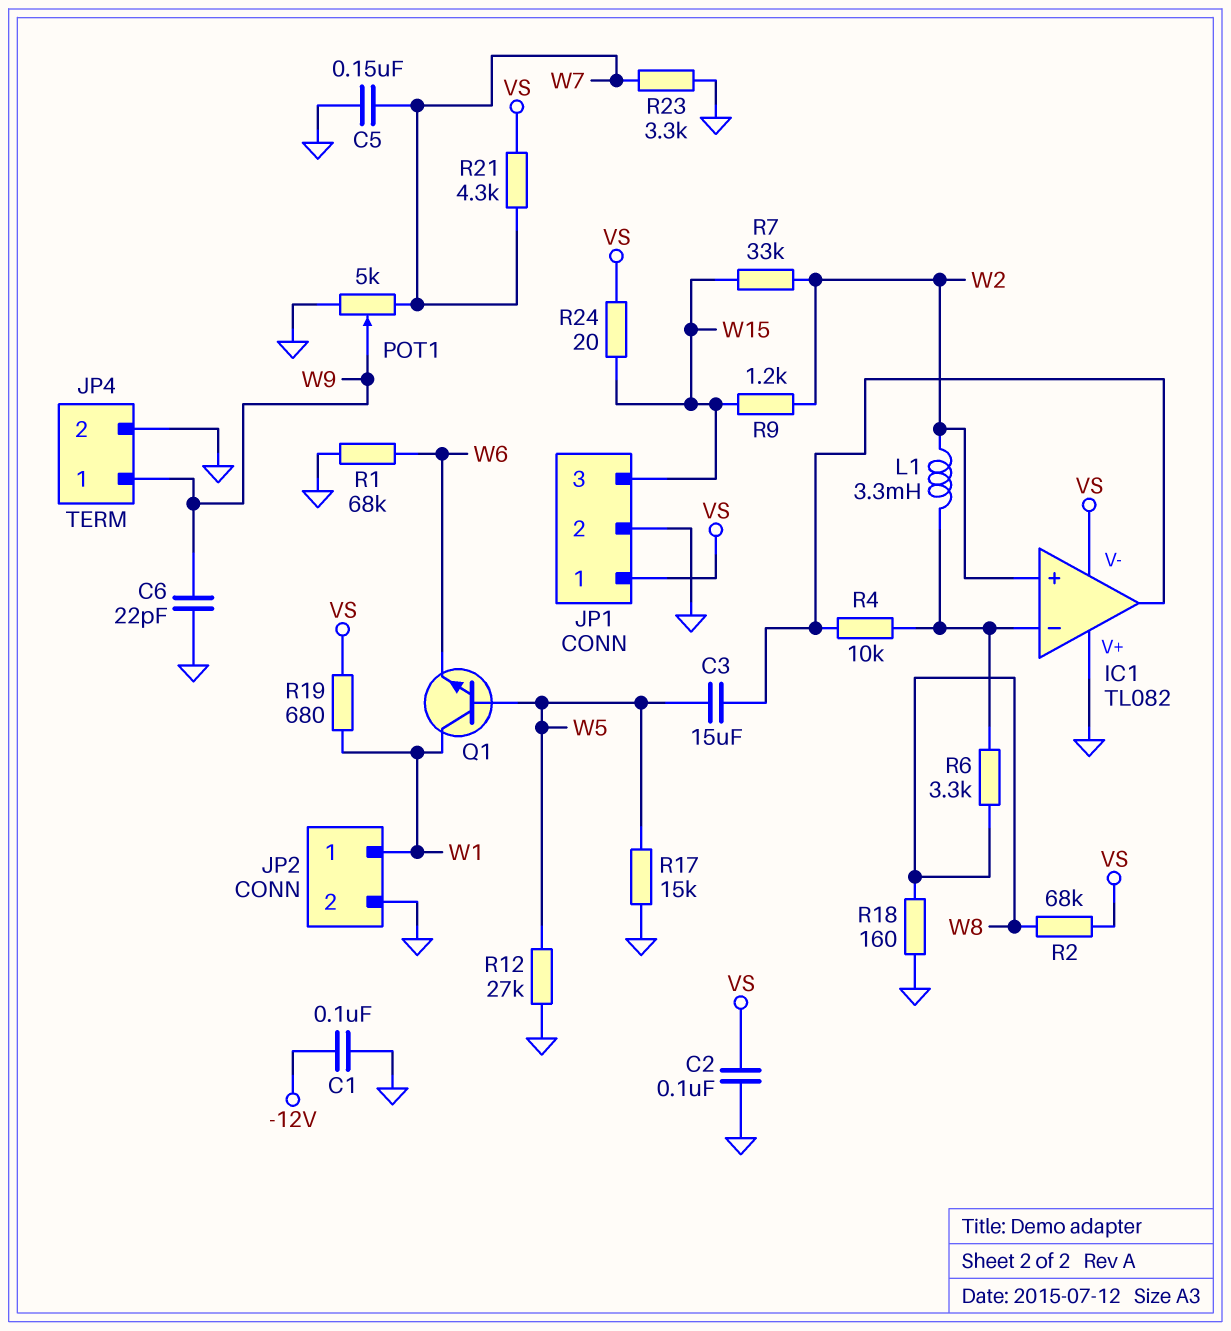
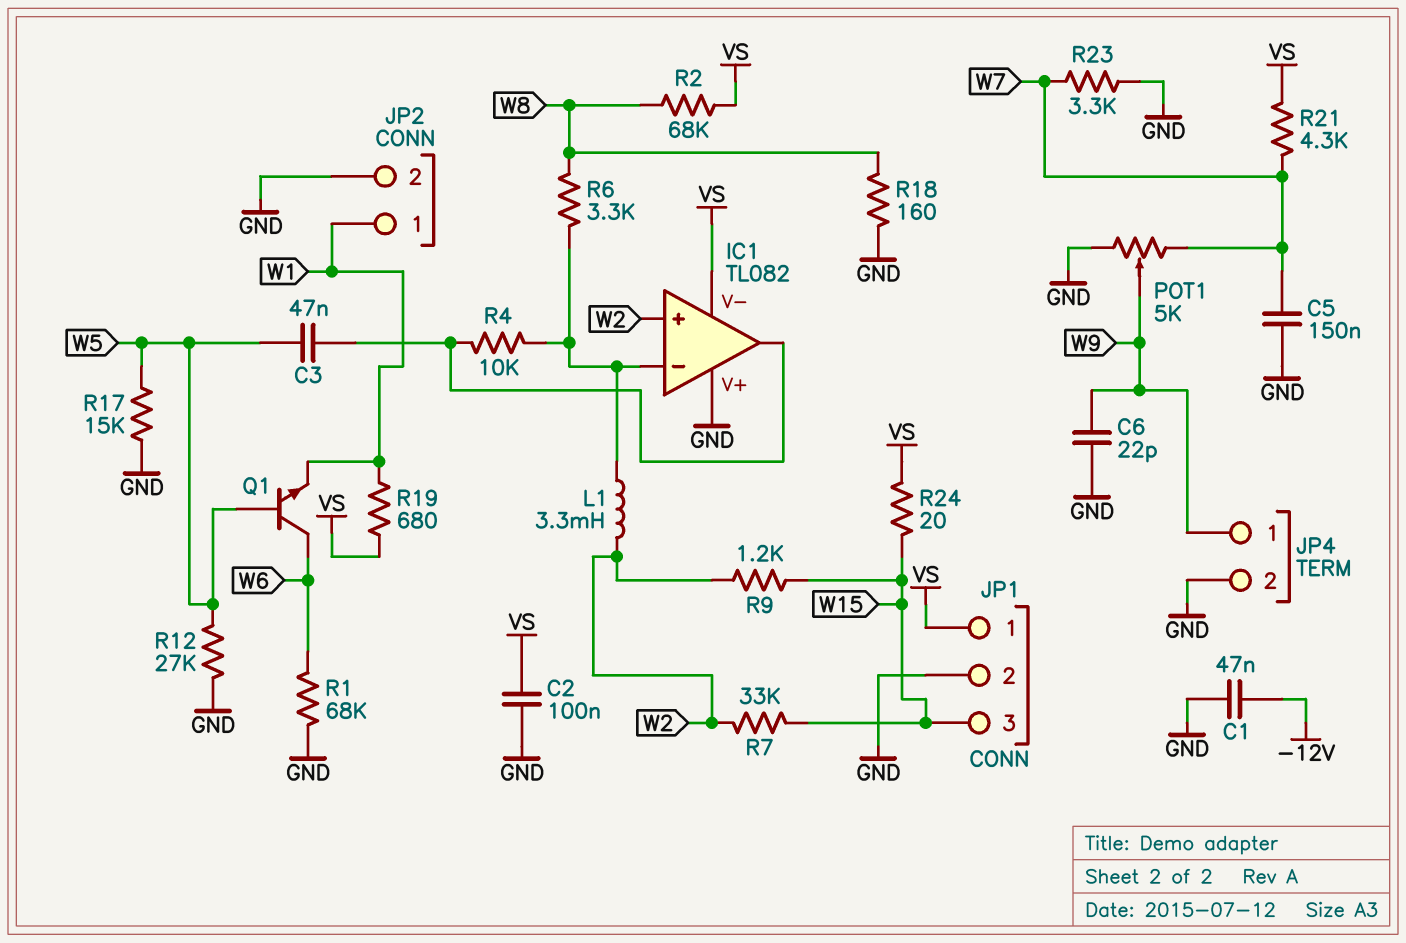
C1: 100nF (-12V, GND) -> 47nF (-12V, GND)
C3: 15uF (IC1/out, W5) -> 47nF (IC1/out, W5)
Q1: NPN (B W5, C W1, E W6) -> NPN (B W5, C W6, E W1)

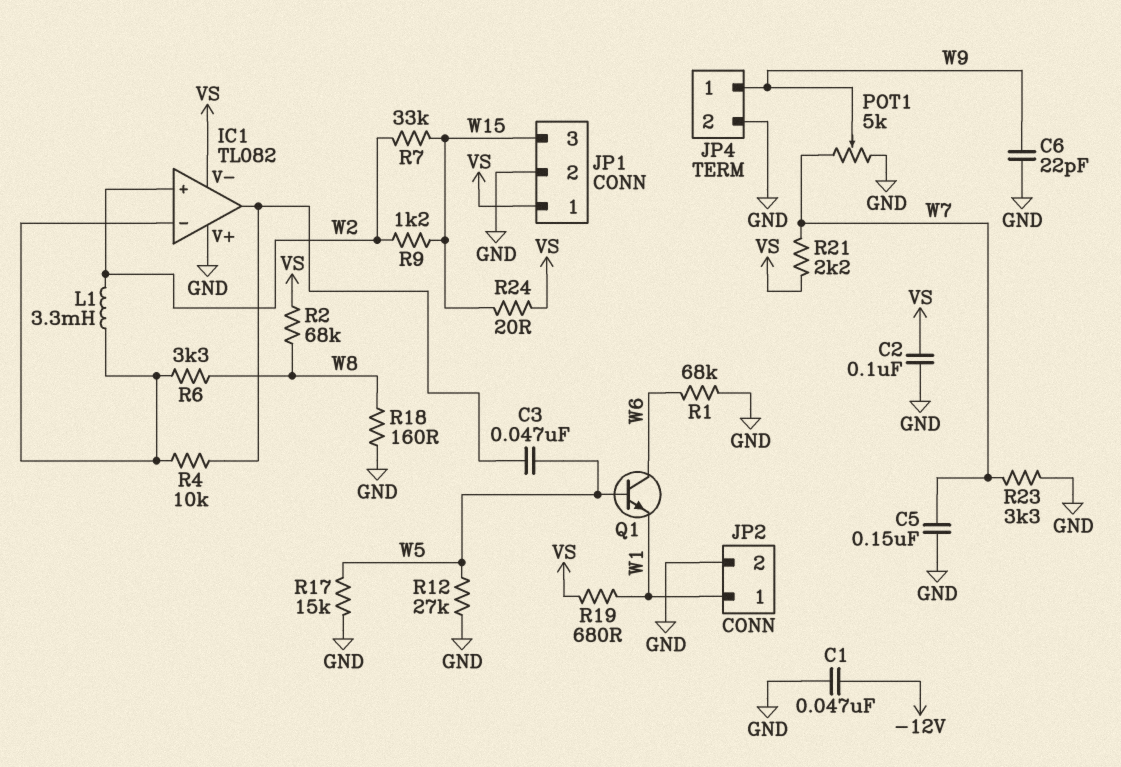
R21: 4.3k (VS, W7) -> 2.2k (VS, W7)

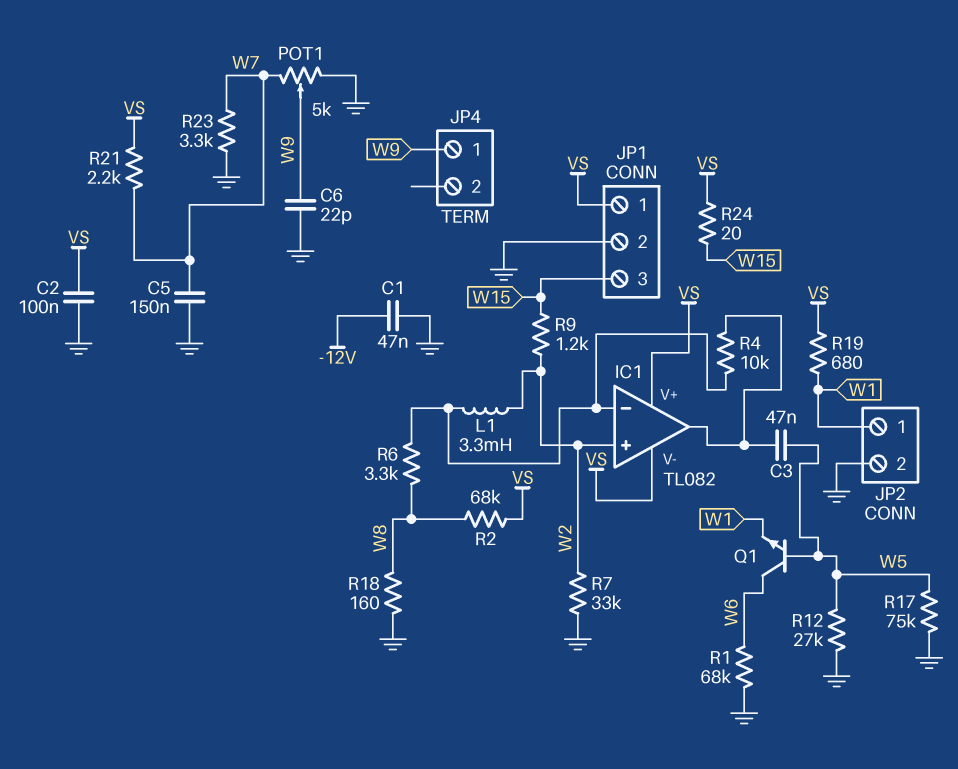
IC1 pin V+: GND -> VS
JP4 pin 2: GND -> none
R7: 33k (W2, W15) -> 33k (GND, W2)
R17: 15k (GND, W5) -> 75k (GND, W5)

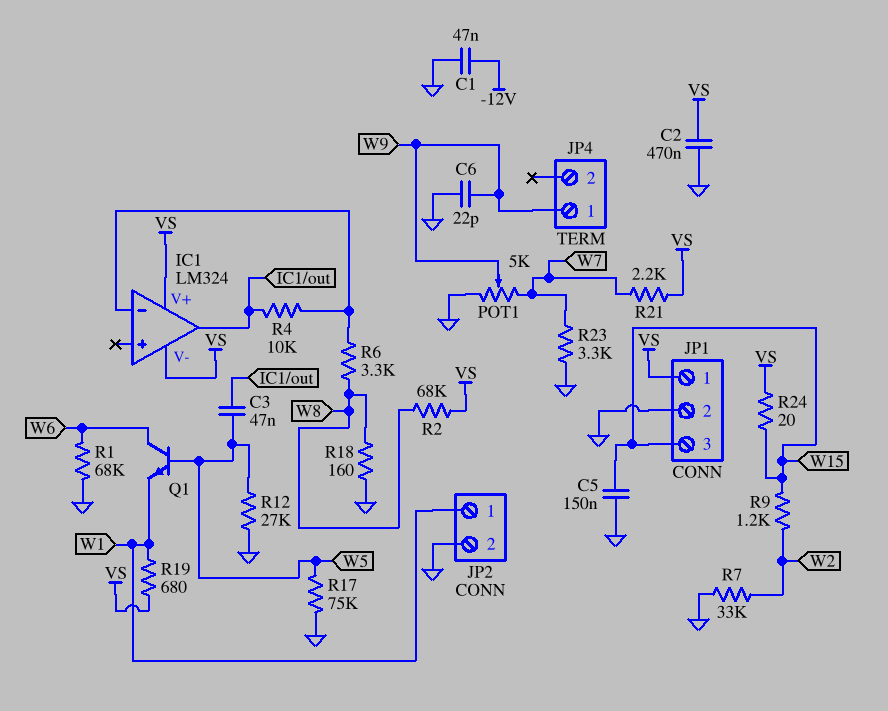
C2: 100nF (GND, VS) -> 470nF (GND, VS)
C5: 150nF (GND, W7) -> 150nF (GND, W15)
IC1: TL082 -> LM324
IC1 pin in+: W2 -> none
L1: 3.3mH (IC1/in-, W2) -> none

